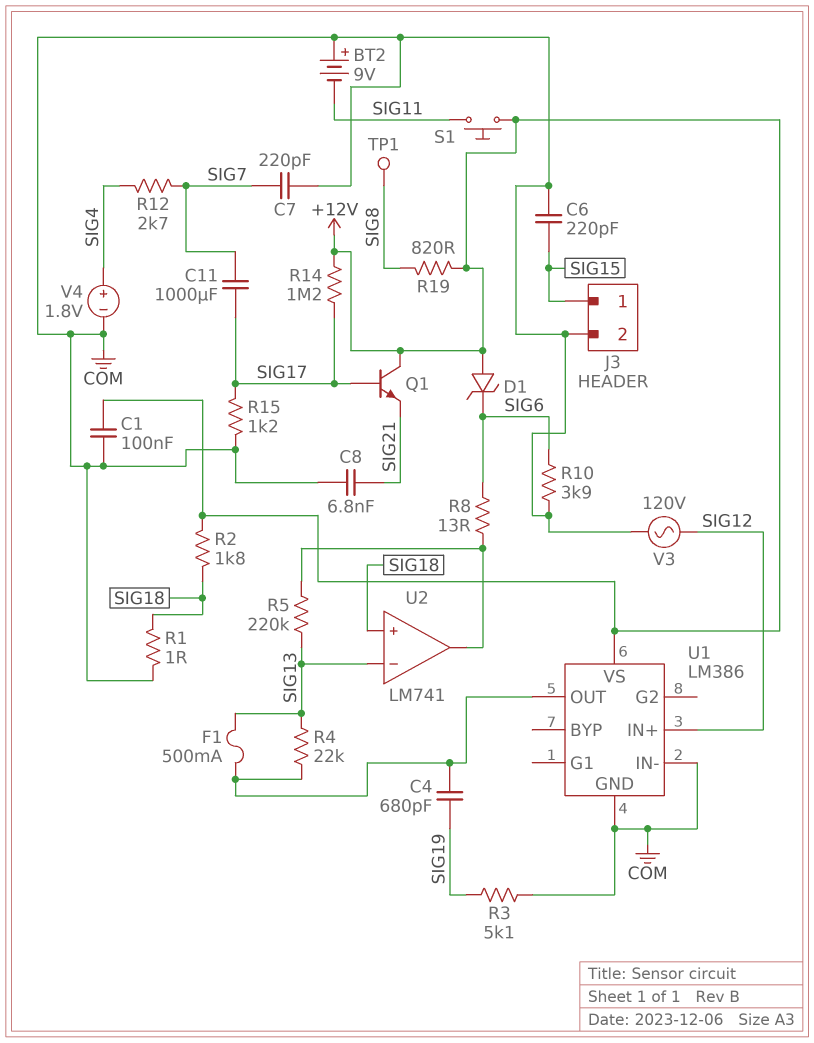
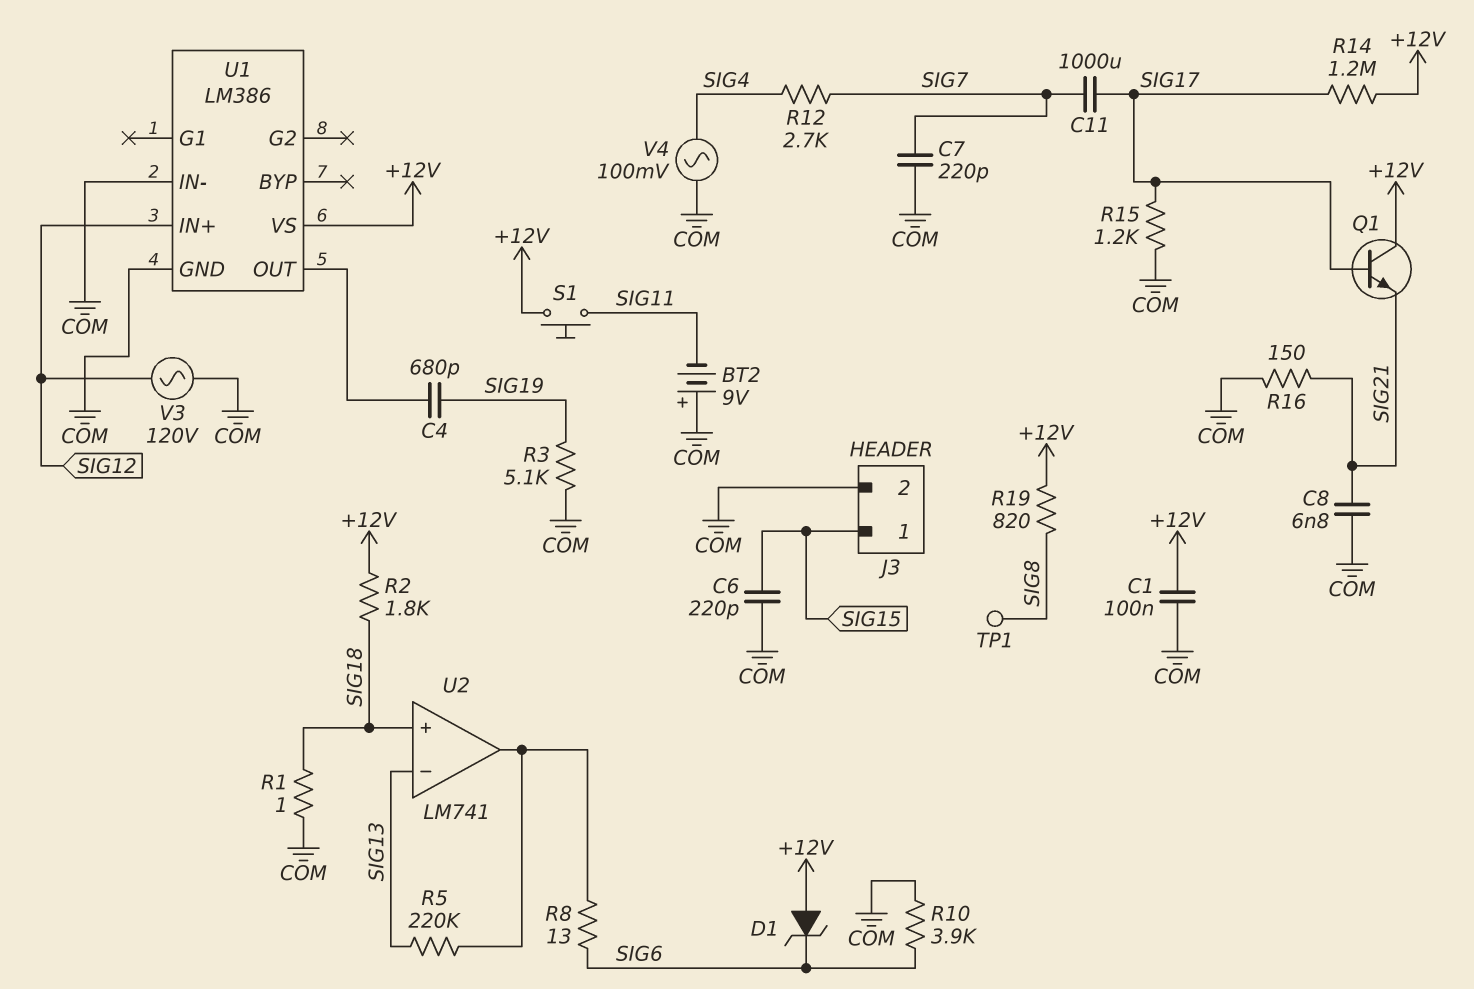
F1: 500mA (SIG13, U1/OUT) -> none
R4: 22k (SIG13, U1/OUT) -> none
R16: none -> 150 (COM, SIG21)
V4: 1.8V (plus SIG4, minus COM) -> AC 100mV (COM, SIG4)

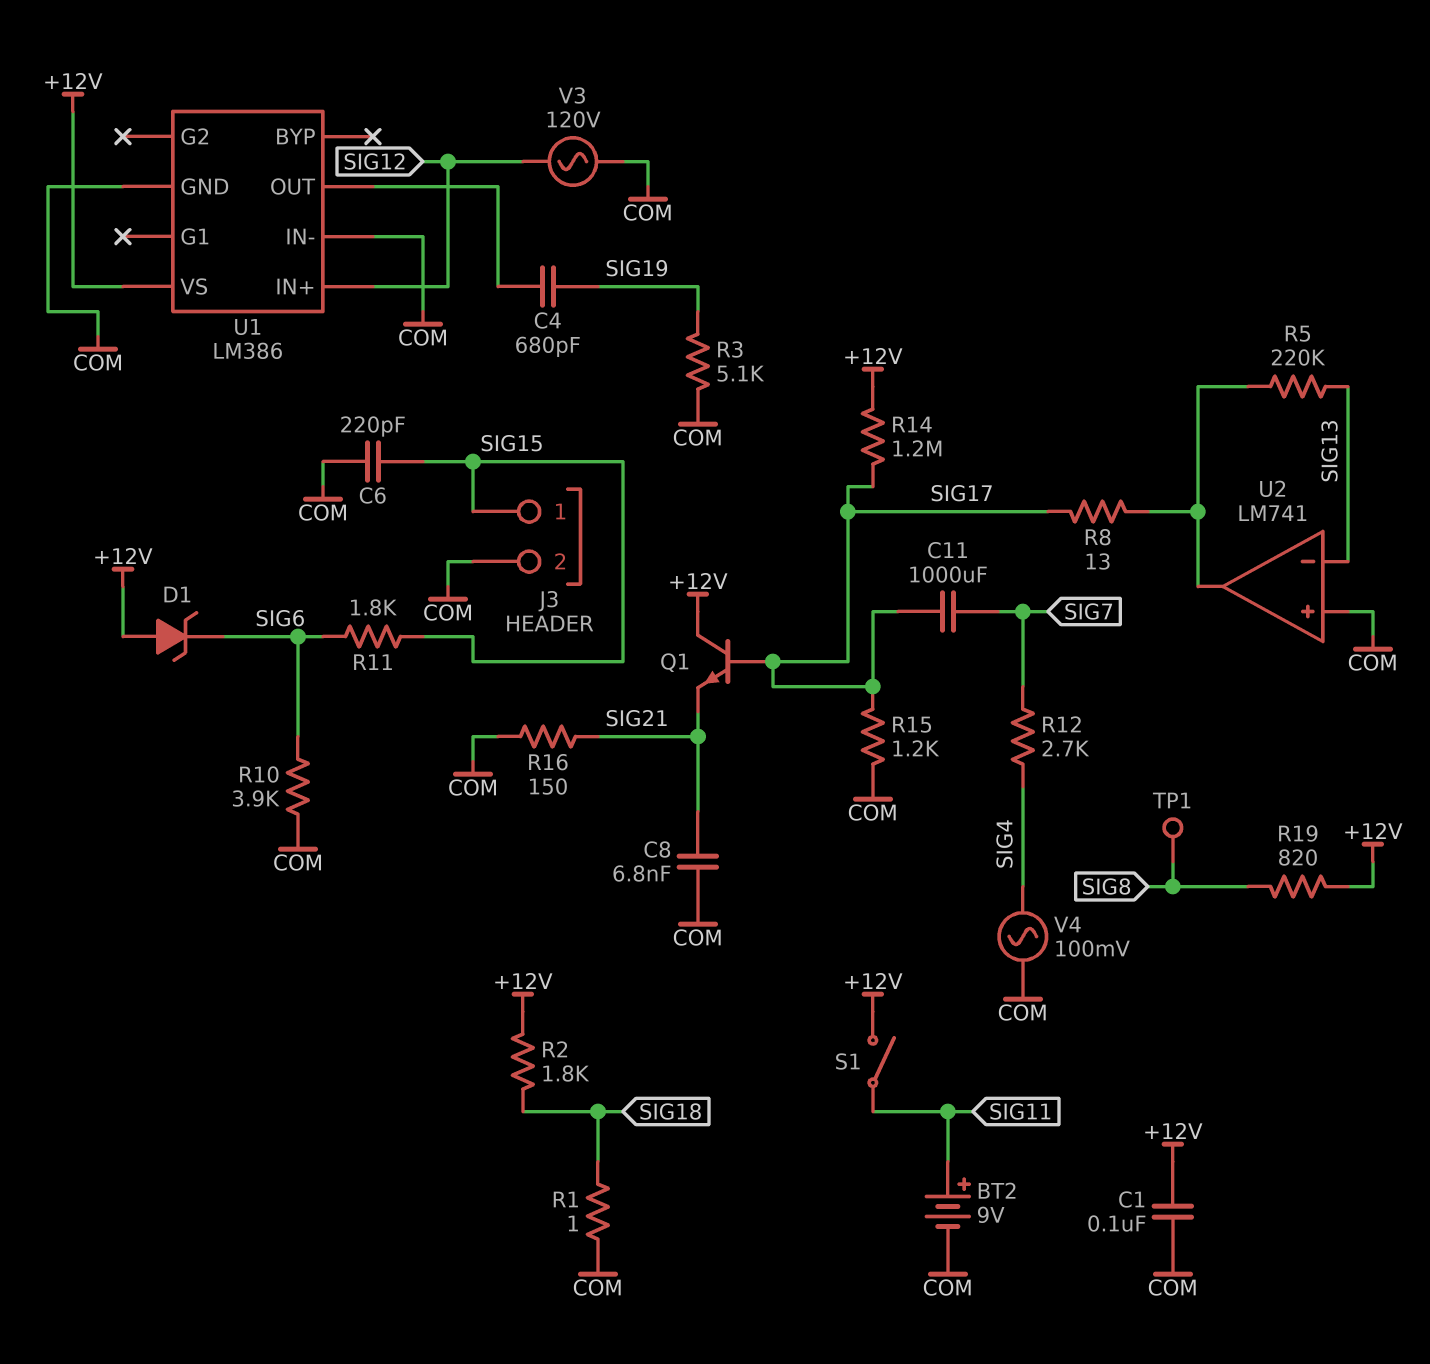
BT2: 9V (plus COM, minus SIG11) -> 9V (plus SIG11, minus COM)
C7: 220pF (COM, SIG7) -> none
R8: 13 (SIG6, U2/out) -> 13 (SIG17, U2/out)
R11: none -> 1.8k (SIG6, SIG15)
S1: button (+12V, SIG11) -> switch (+12V, SIG11)
U2 pin in+: SIG18 -> COM

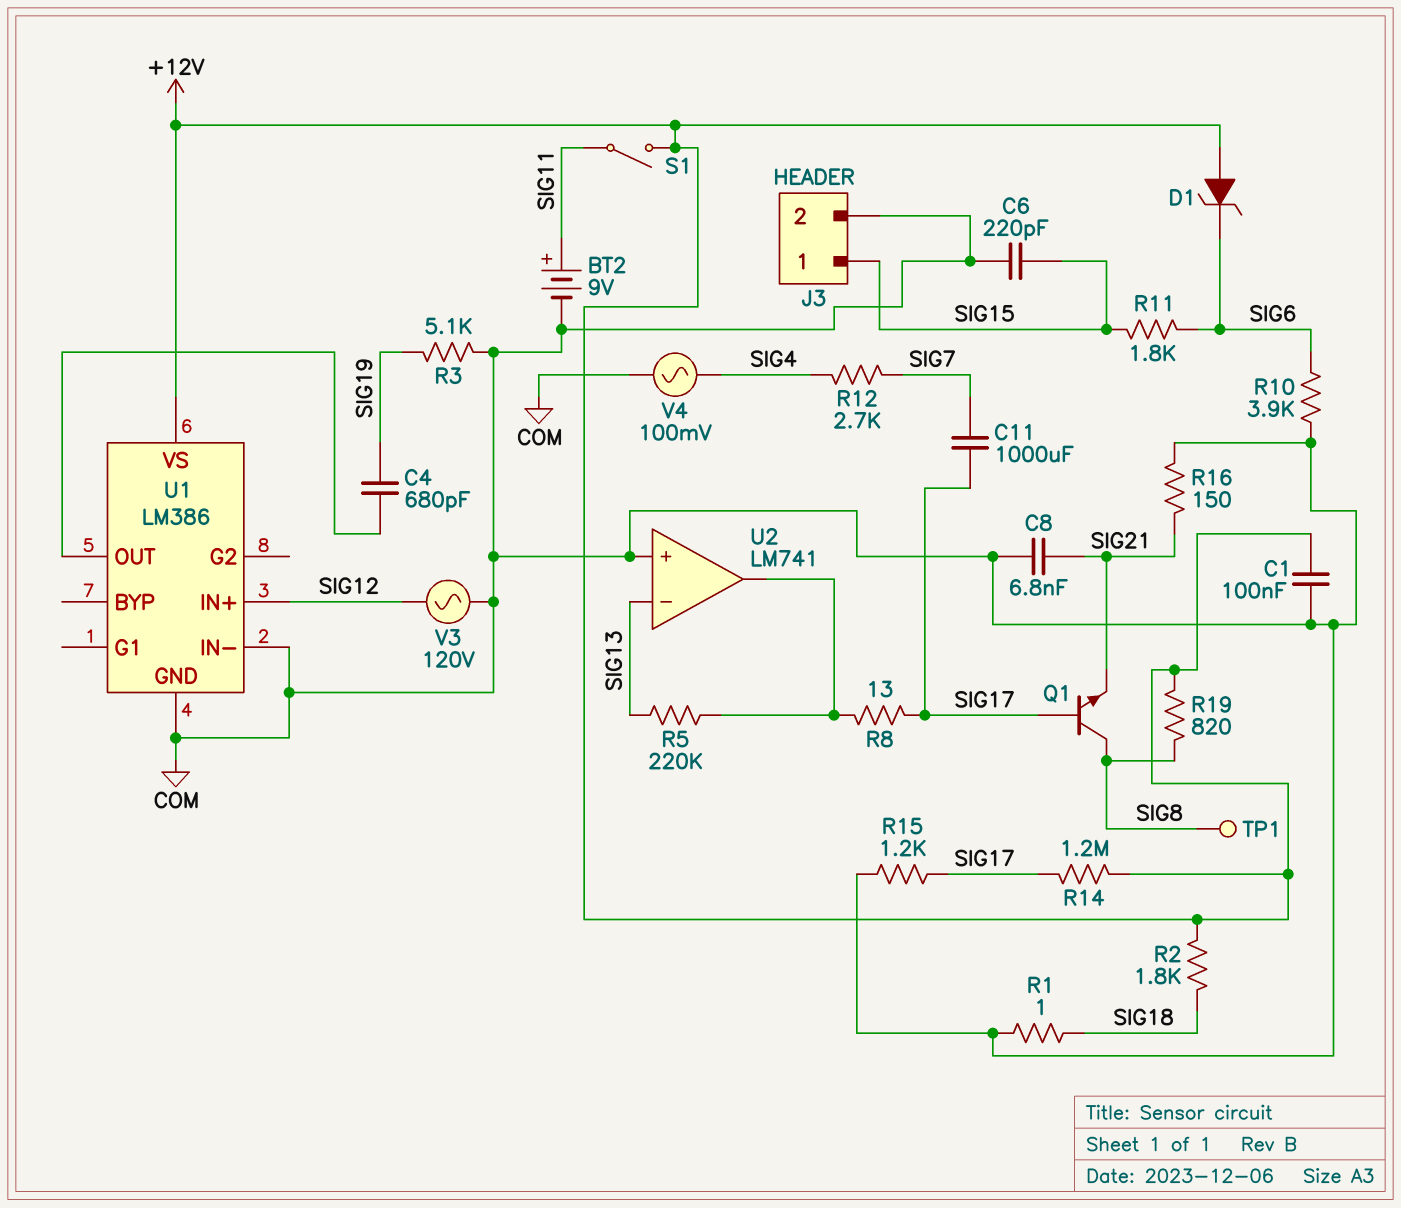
Q1: NPN (B SIG17, C +12V, E SIG21) -> NPN (B SIG17, C SIG8, E SIG21)

